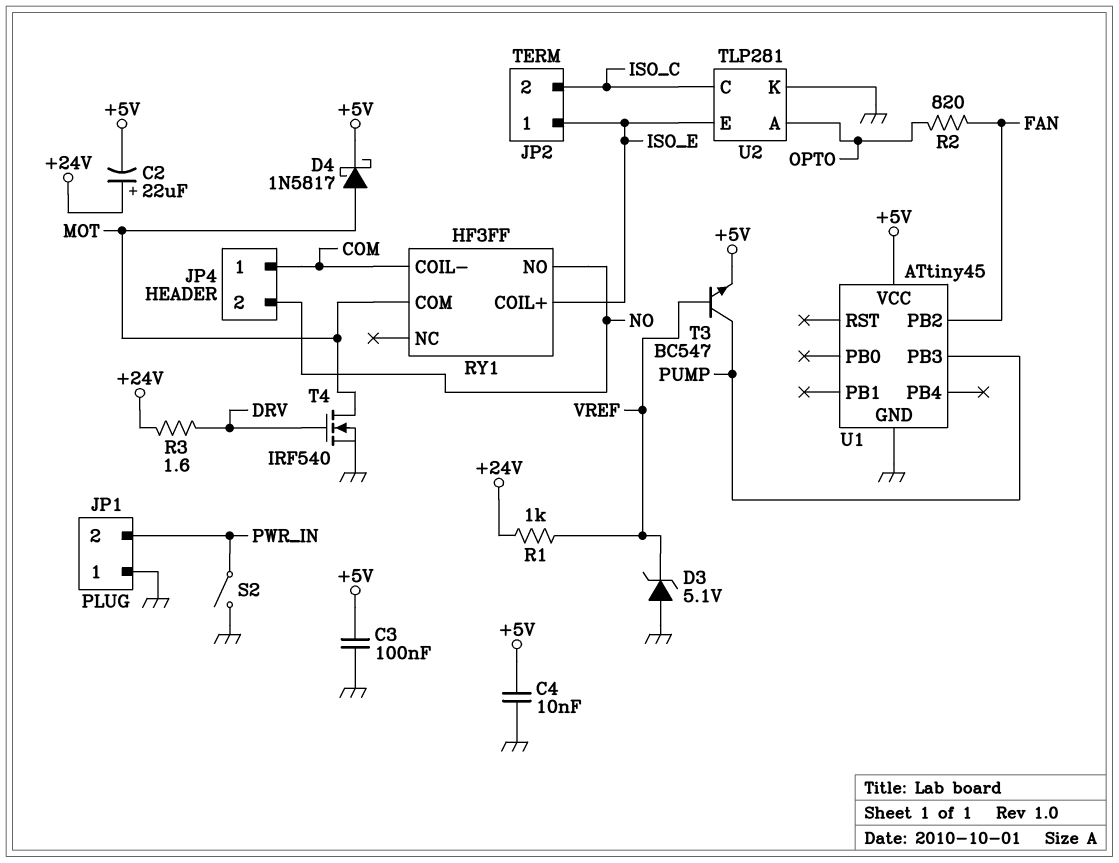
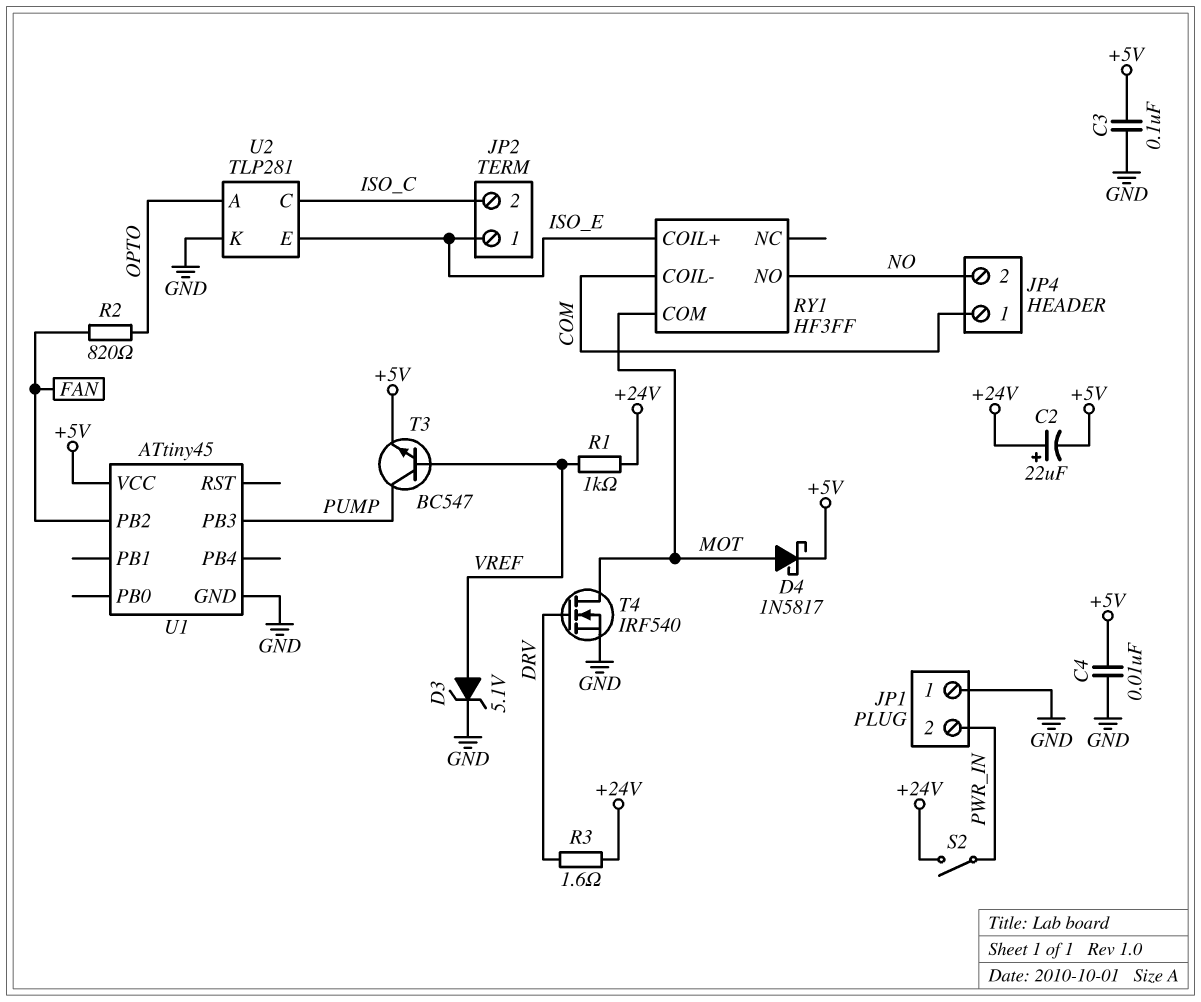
D3: zener 5.1V (A GND, K VREF) -> zener 5.1V (A VREF, K GND)
S2: switch (GND, PWR_IN) -> switch (+24V, PWR_IN)

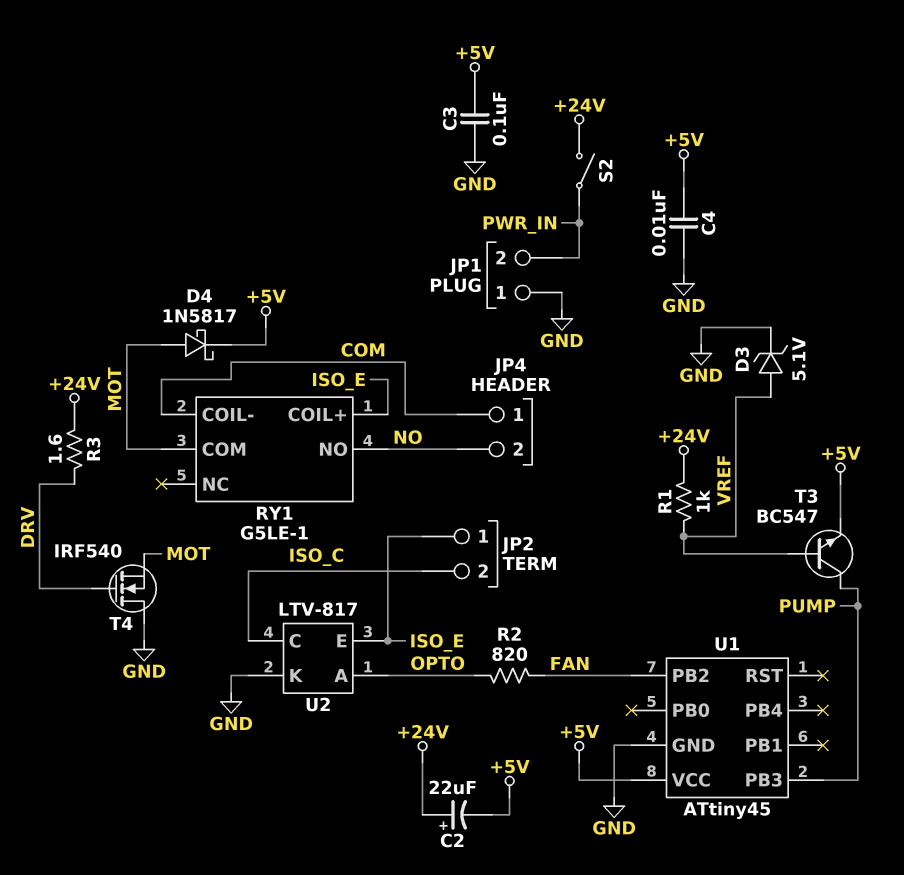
RY1: HF3FF -> G5LE-1
T4: NMOS IRF540 (G DRV, D MOT, S GND) -> NMOS IRF540 (G DRV, D GND, S MOT)
U2: TLP281 -> LTV-817

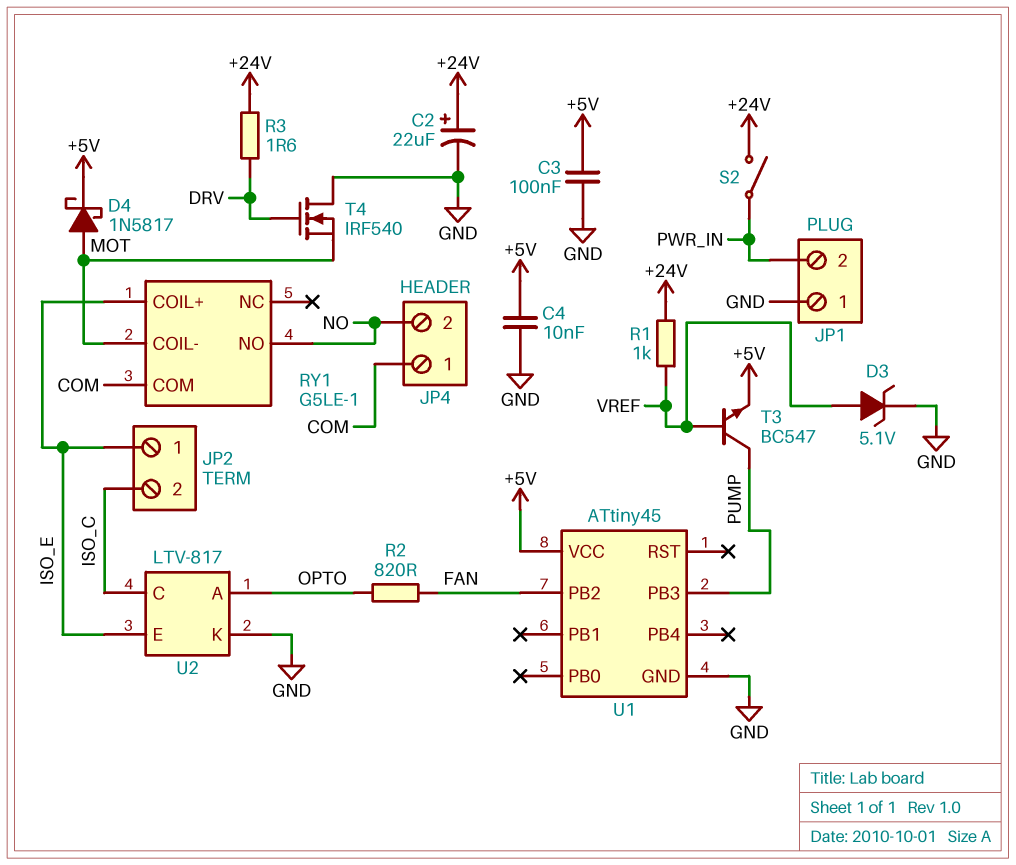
C2: 22uF (plus +24V, minus +5V) -> 22uF (plus +24V, minus GND)
RY1 pin COIL-: COM -> MOT
RY1 pin COM: MOT -> COM

